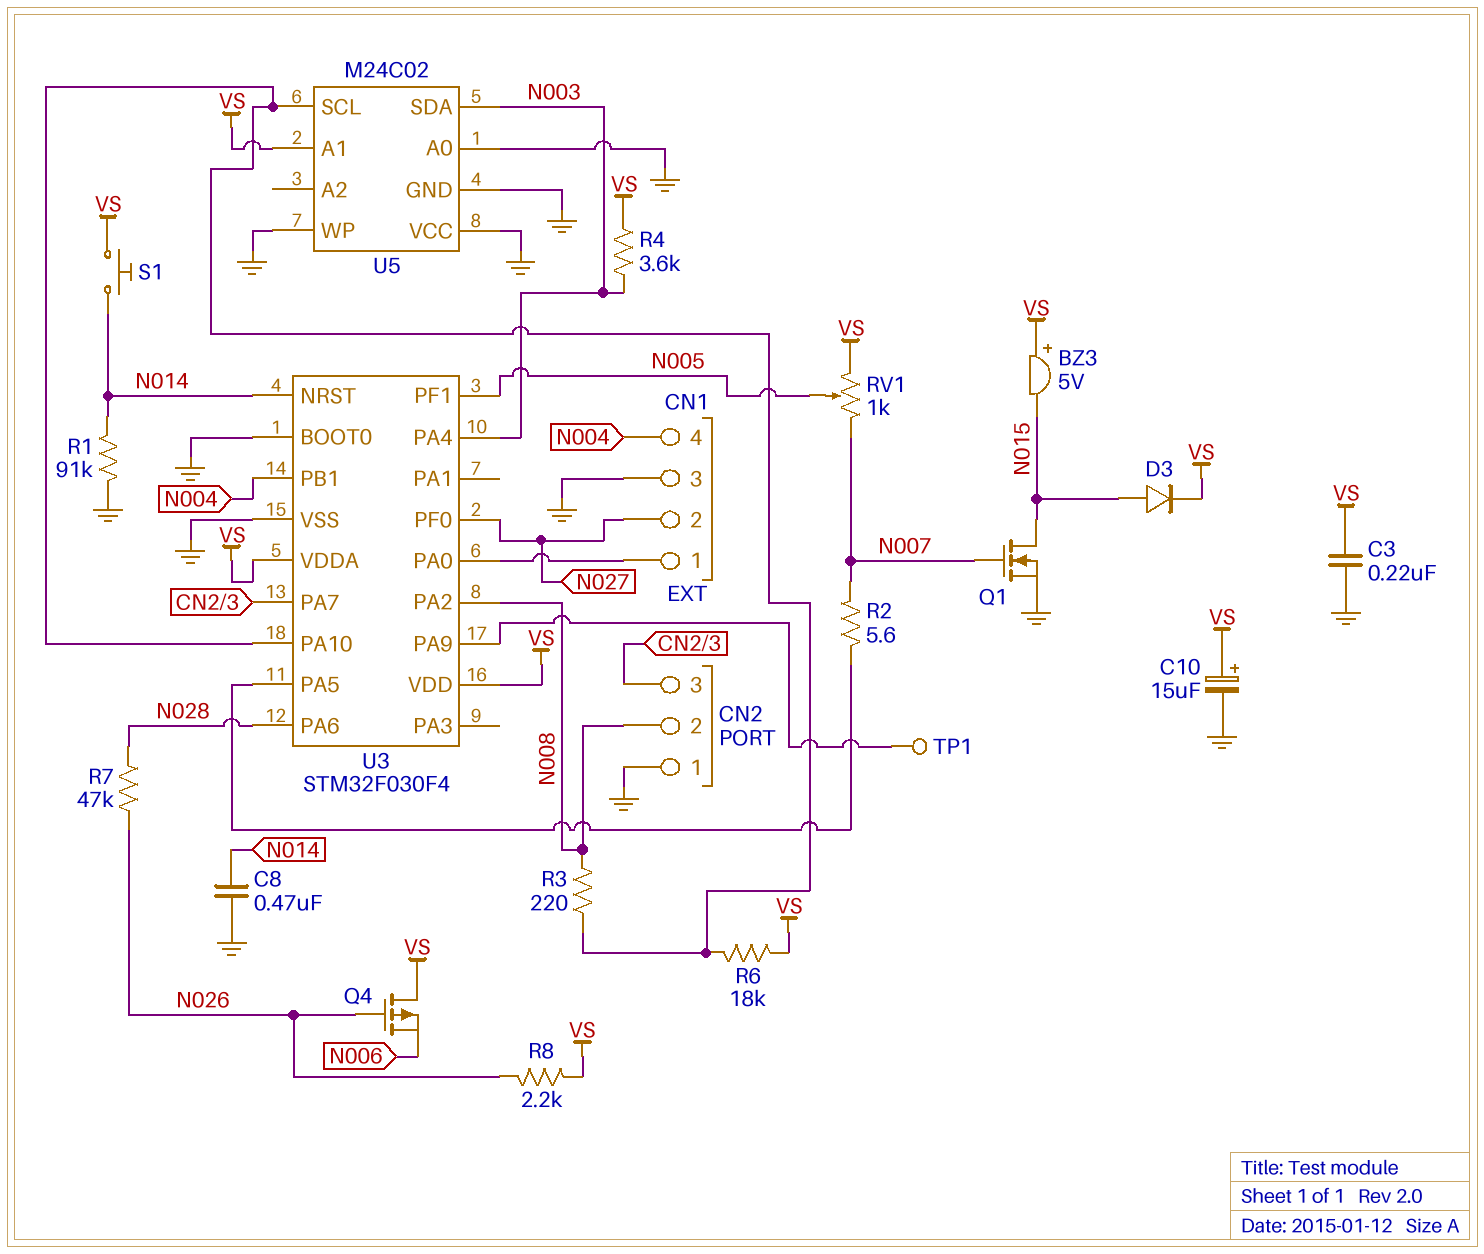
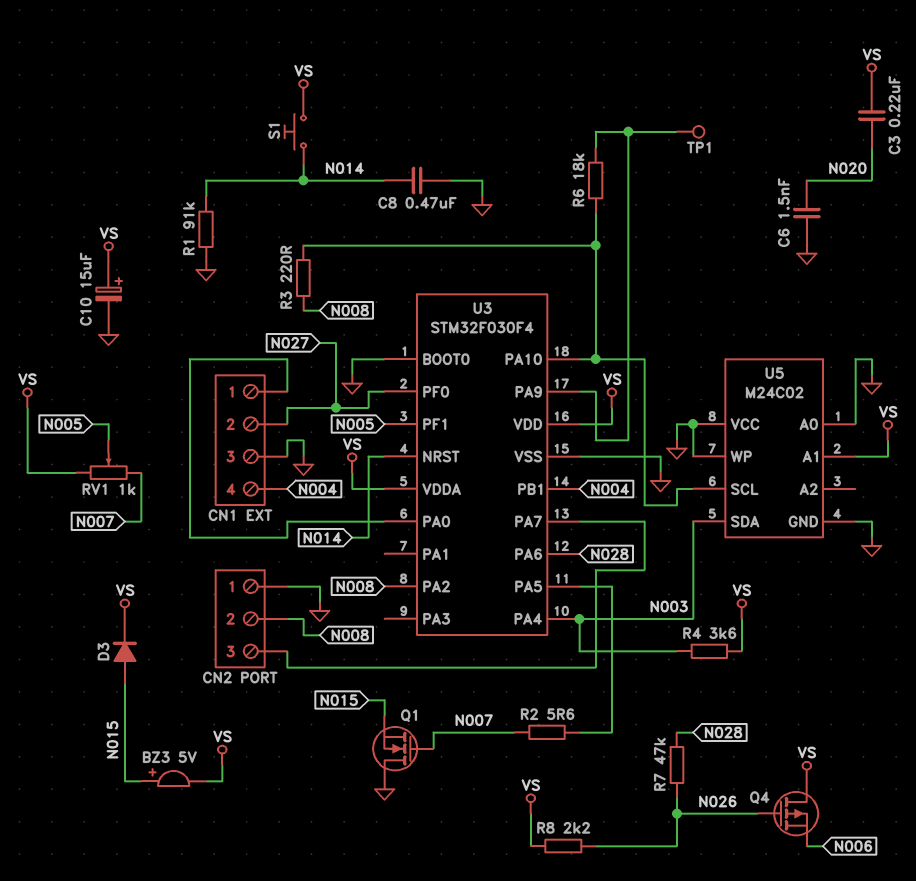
BZ3: buzzer 5V (plus VS, minus N015) -> buzzer 5V (plus N015, minus VS)
C3: 220nF (GND, VS) -> 220nF (N020, VS)
C6: none -> 1.5nF (GND, N020)
Q1: NMOS (G N007, D N015, S GND) -> NMOS (G N007, D GND, S N015)
R6: 18k (U3/PA10, VS) -> 18k (U3/PA9, U3/PA10)

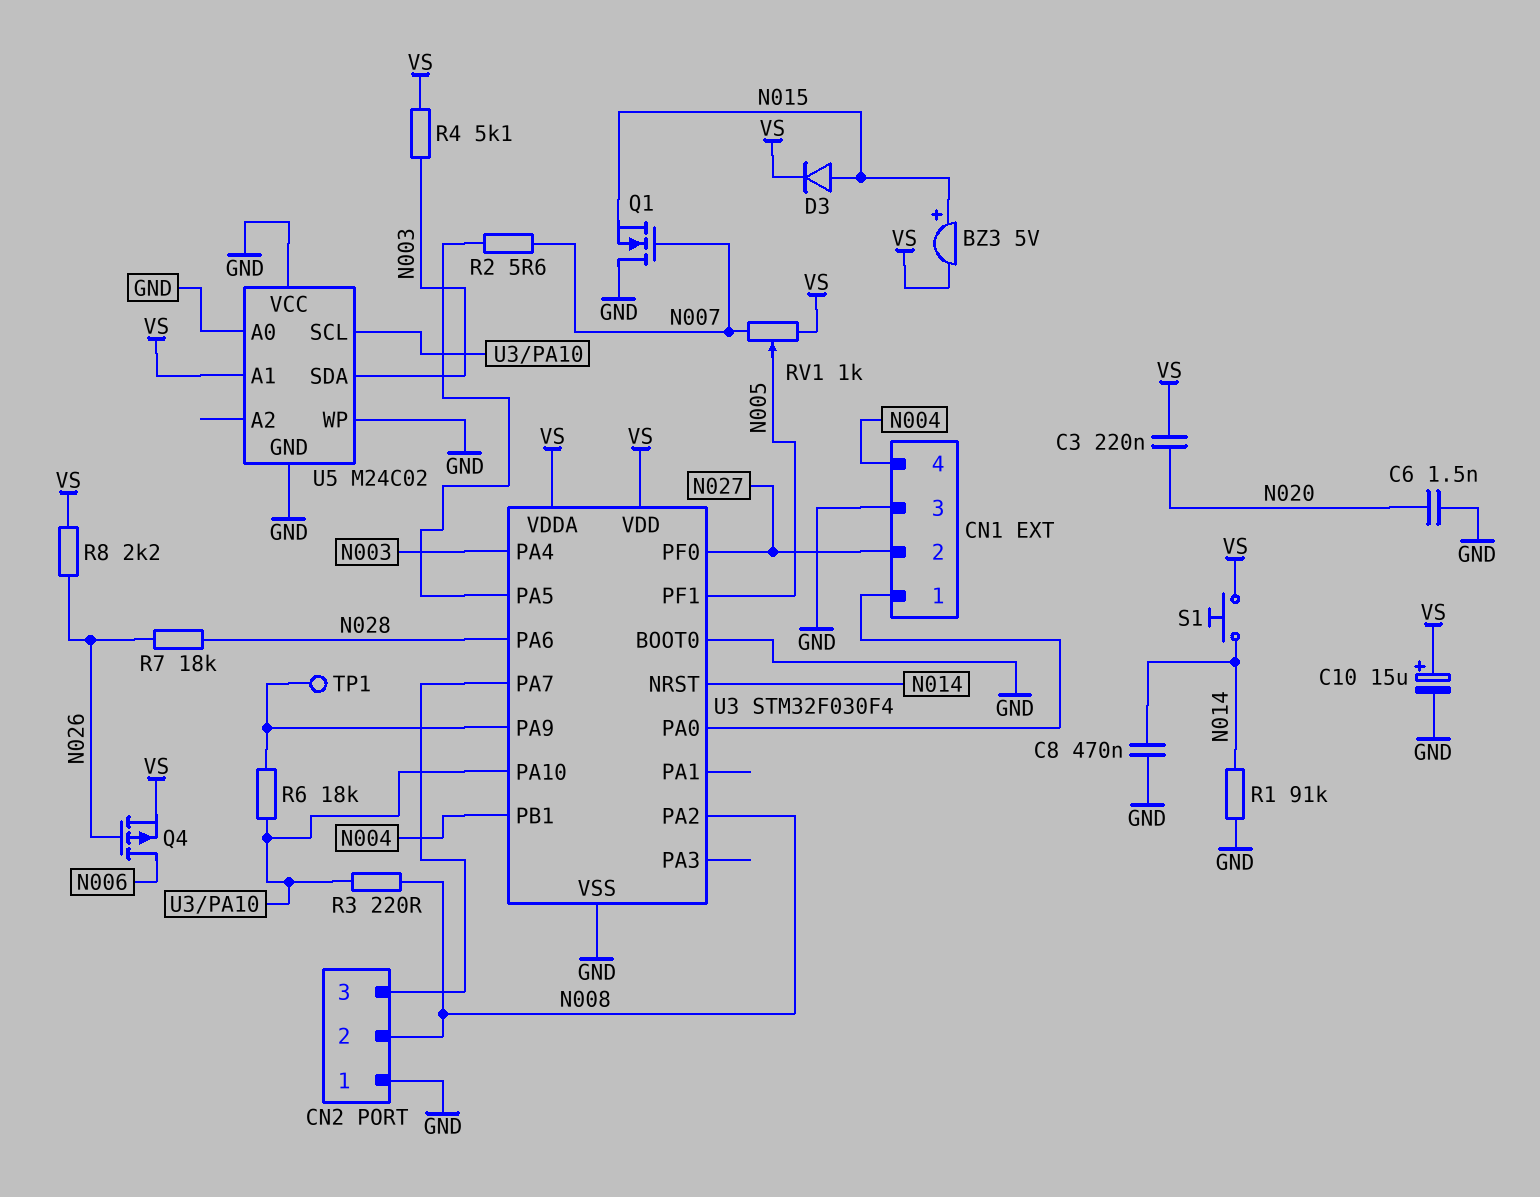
Q4: PMOS (G N026, D VS, S N006) -> PMOS (G N026, D N006, S VS)
R4: 3.6k (N003, VS) -> 5.1k (N003, VS)
R7: 47k (N026, N028) -> 18k (N026, N028)

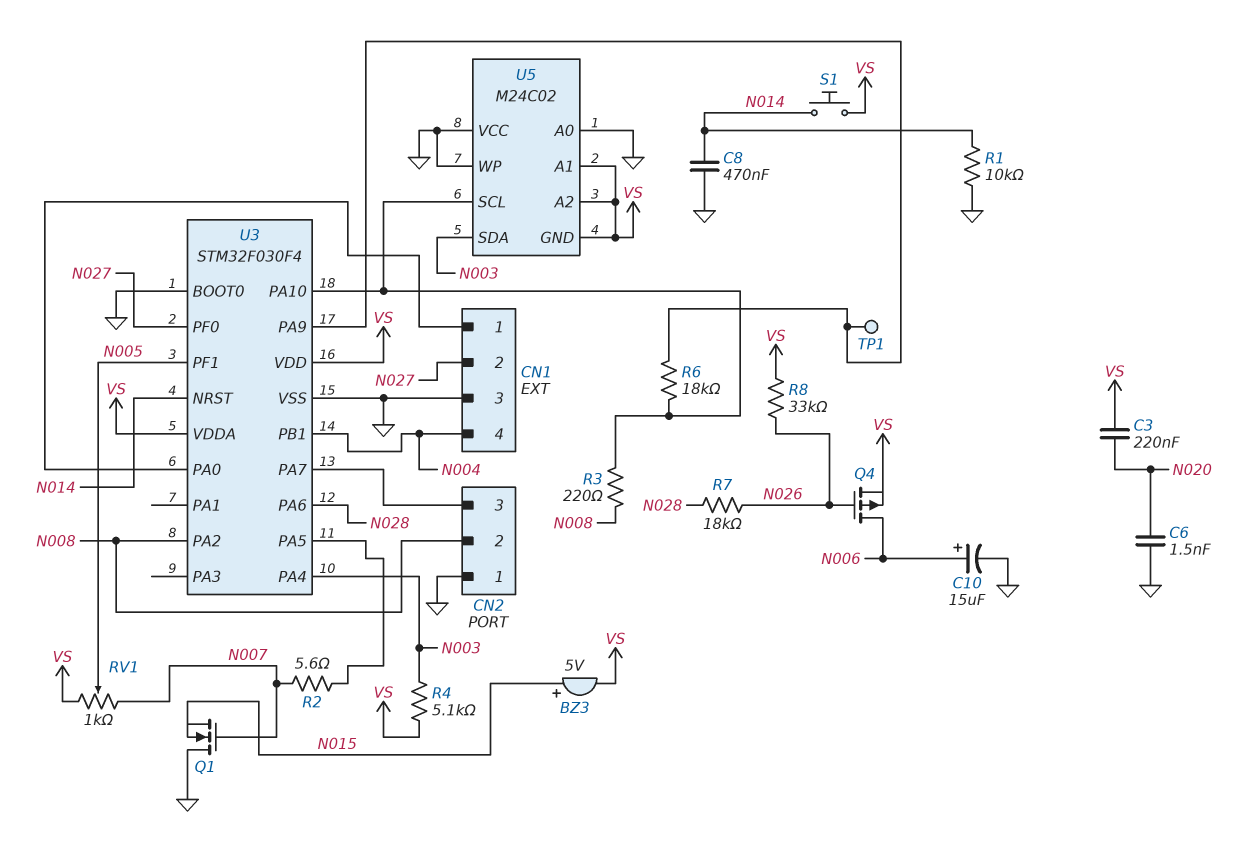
C10: 15uF (plus VS, minus GND) -> 15uF (plus N006, minus GND)
D3: diode (A N015, K VS) -> none
R1: 91k (GND, N014) -> 10k (GND, N014)
R8: 2.2k (N026, VS) -> 33k (N026, VS)
U5 pin A2: none -> VS
U5 pin GND: GND -> VS

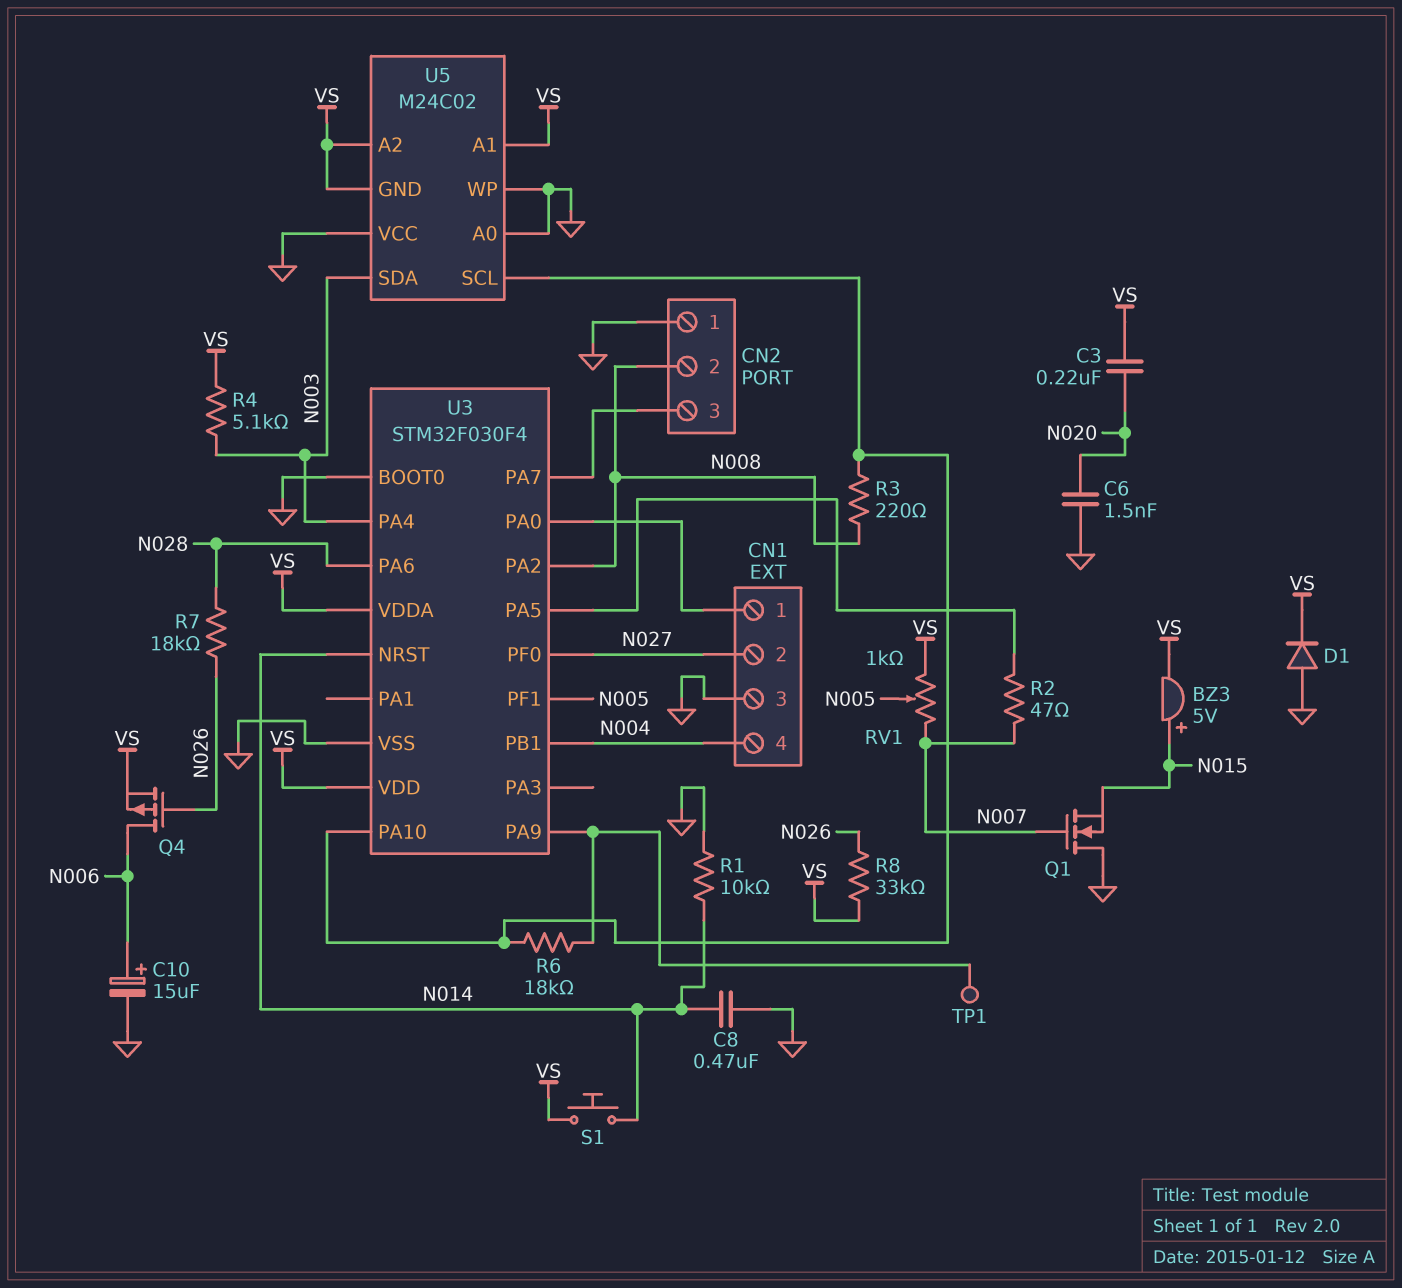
D1: none -> diode (A GND, K VS)
R2: 5.6 (N007, U3/PA5) -> 47 (N007, U3/PA5)

